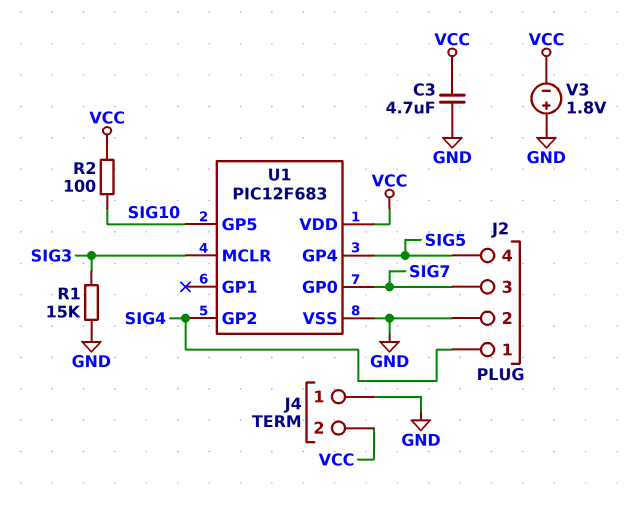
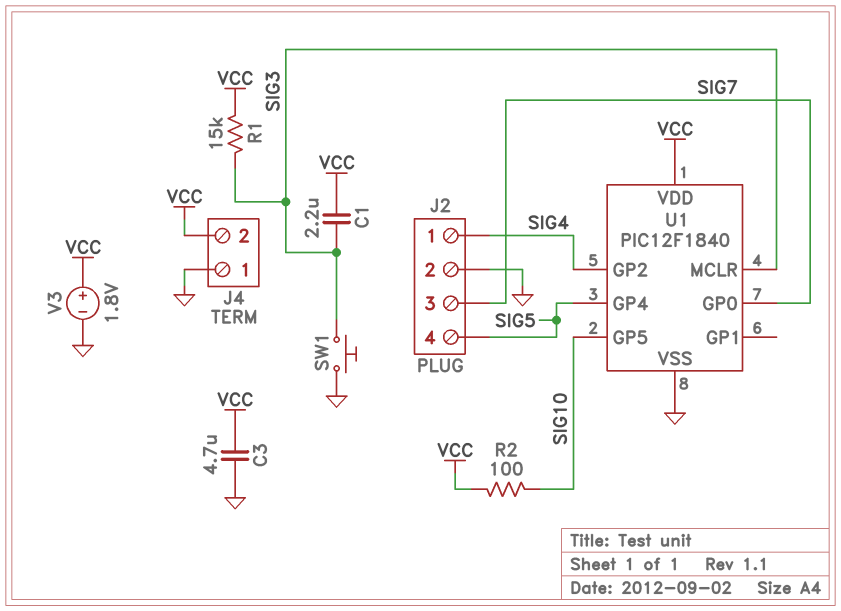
C1: none -> 2.2uF (SIG3, VCC)
R1: 15k (GND, SIG3) -> 15k (SIG3, VCC)
SW1: none -> button (GND, SIG3)
U1: PIC12F683 -> PIC12F1840
V3: 1.8V (plus GND, minus VCC) -> 1.8V (plus VCC, minus GND)

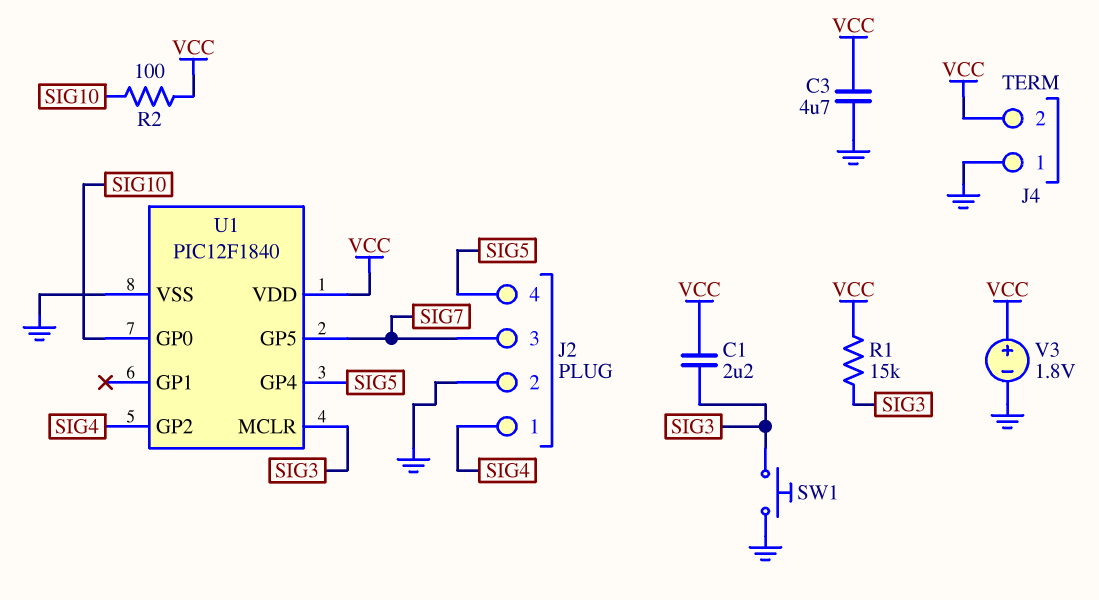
U1 pin GP0: SIG7 -> SIG10
U1 pin GP5: SIG10 -> SIG7

